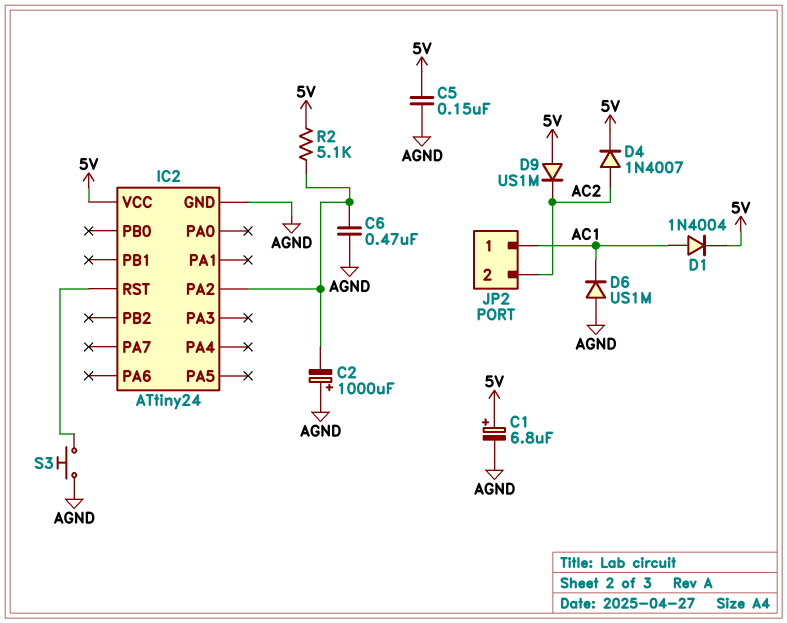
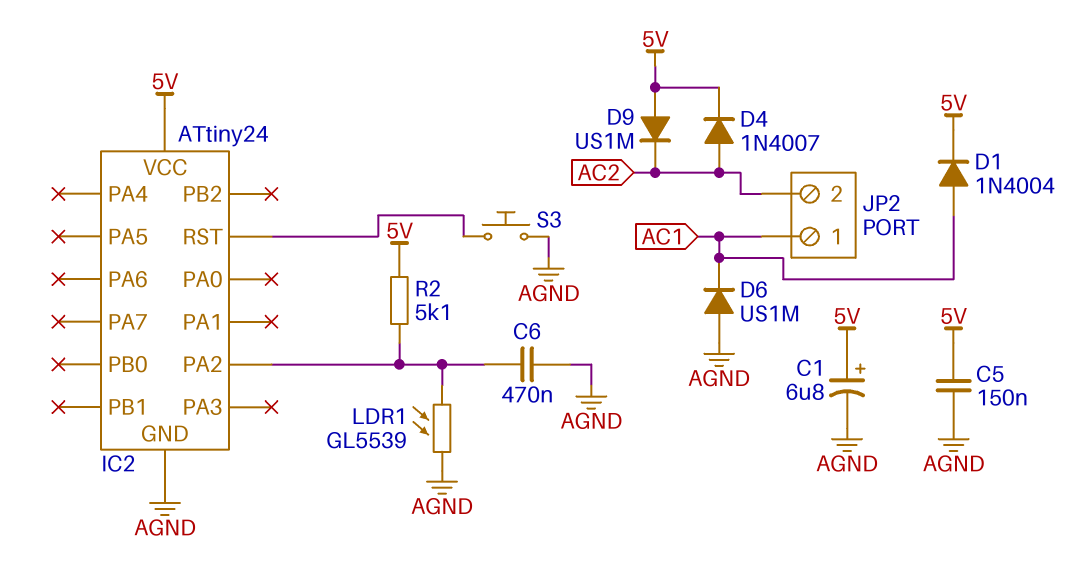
C2: 1000uF (plus AGND, minus IC2/PA2) -> none
LDR1: none -> GL5539 (AGND, IC2/PA2)

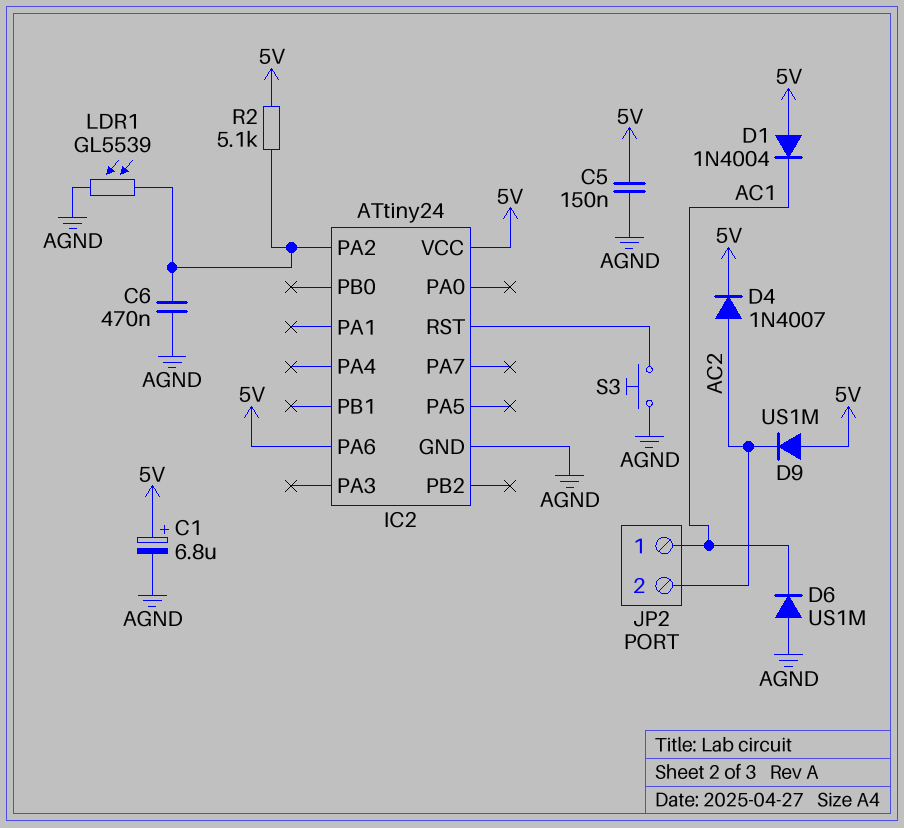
D1: diode 1N4004 (A AC1, K 5V) -> diode 1N4004 (A 5V, K AC1)
IC2 pin PA6: none -> 5V

